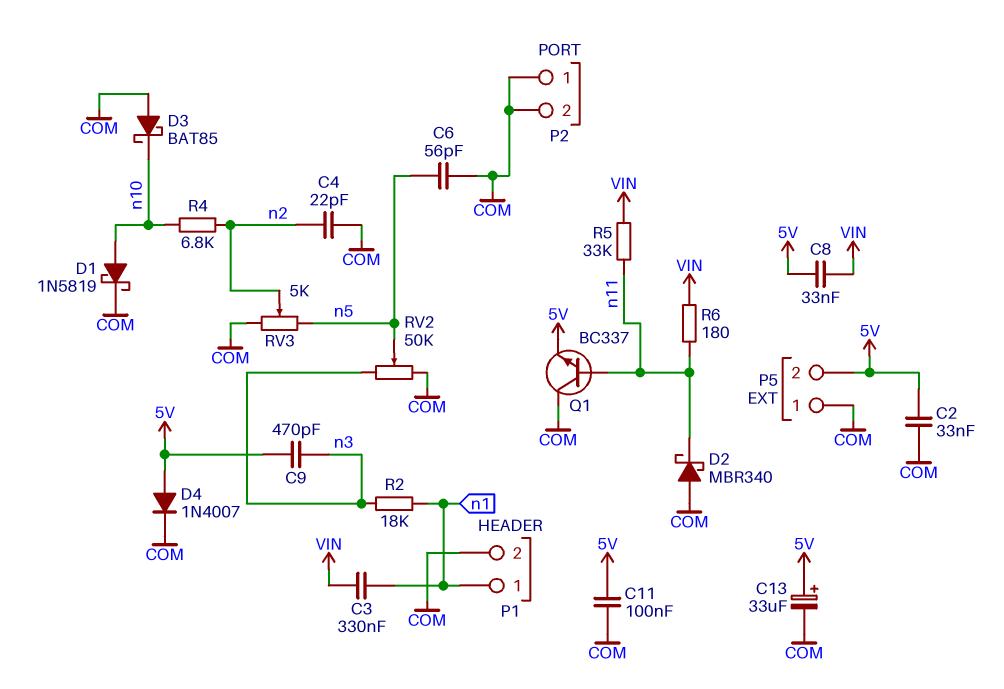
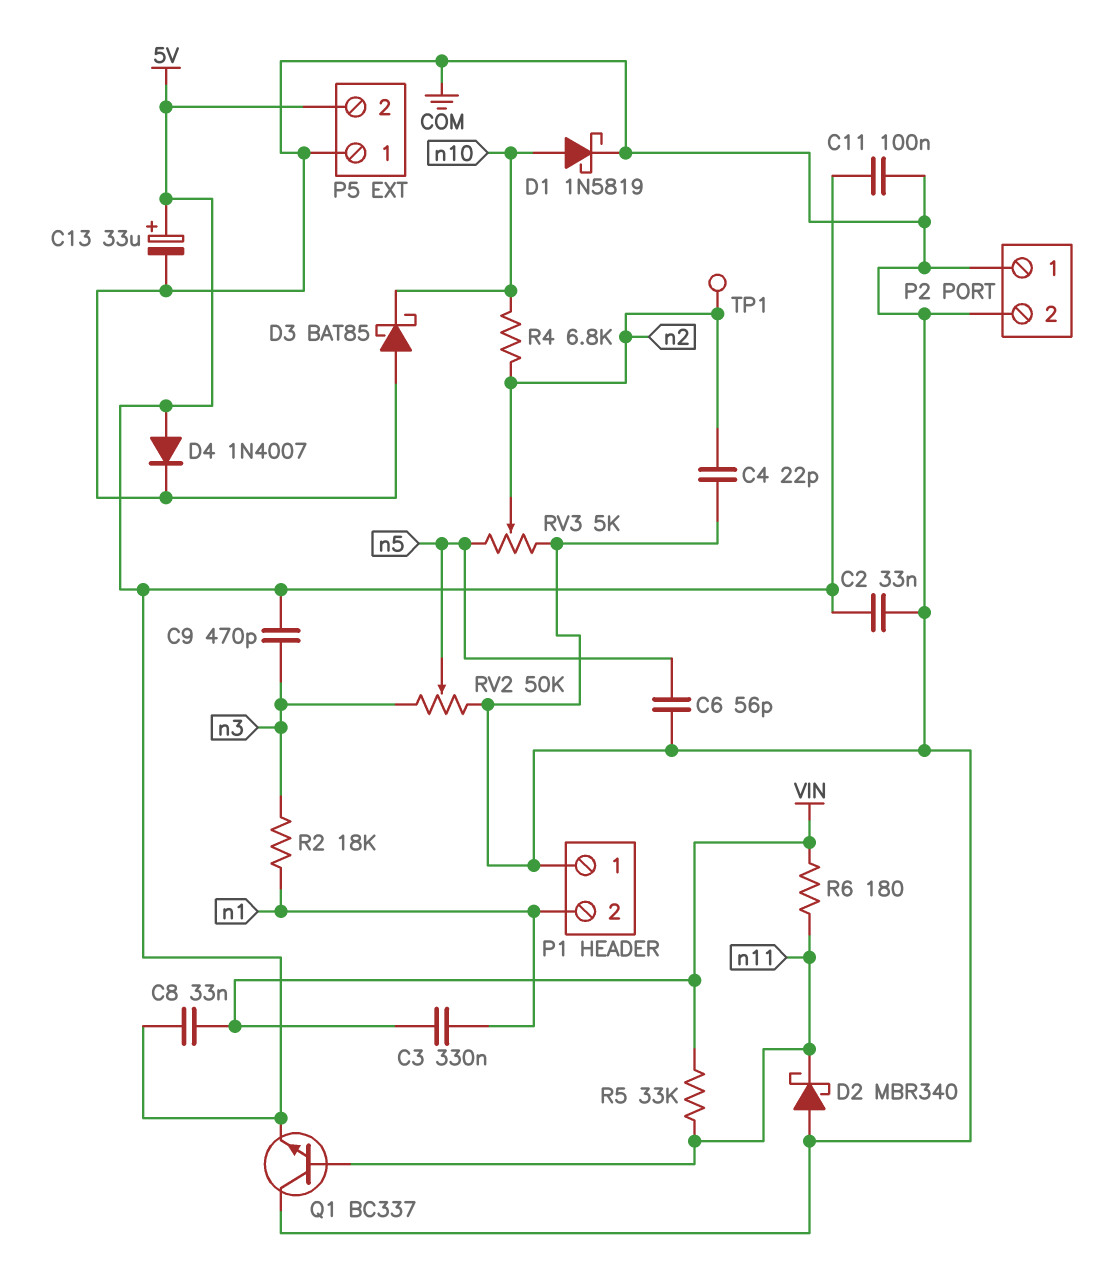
P1 pin 1: n1 -> COM
P1 pin 2: COM -> n1
TP1: none -> test point (n2)

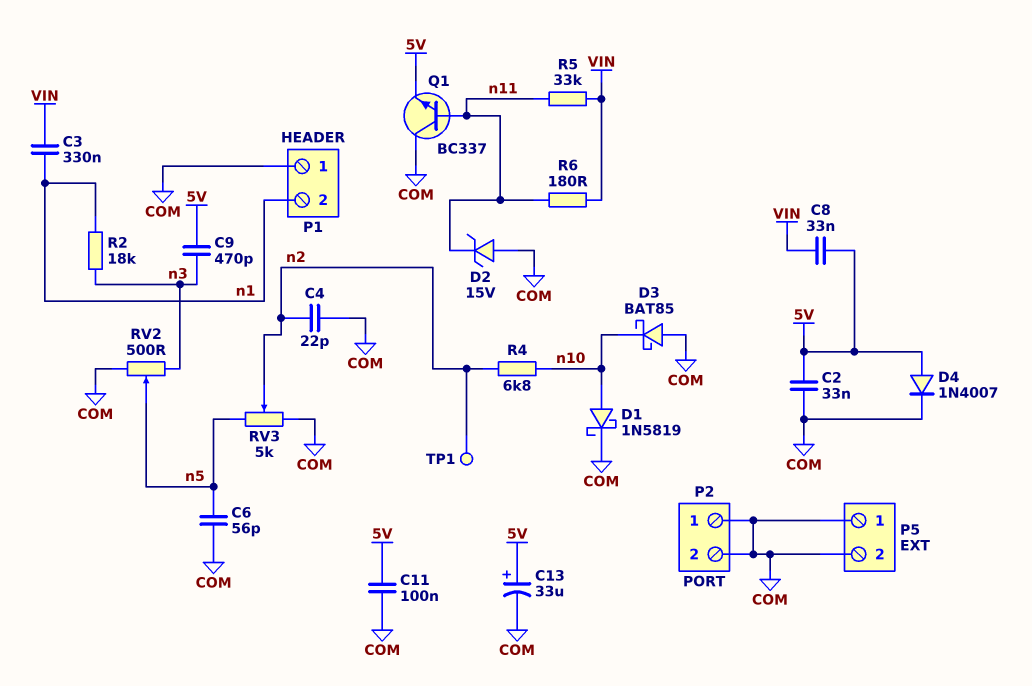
D2: schottky MBR340 (A COM, K n11) -> zener 15V (A COM, K n11)
P5 pin 2: 5V -> COM
RV2: 50k (COM, n3, wiper n5) -> 500 (COM, n3, wiper n5)

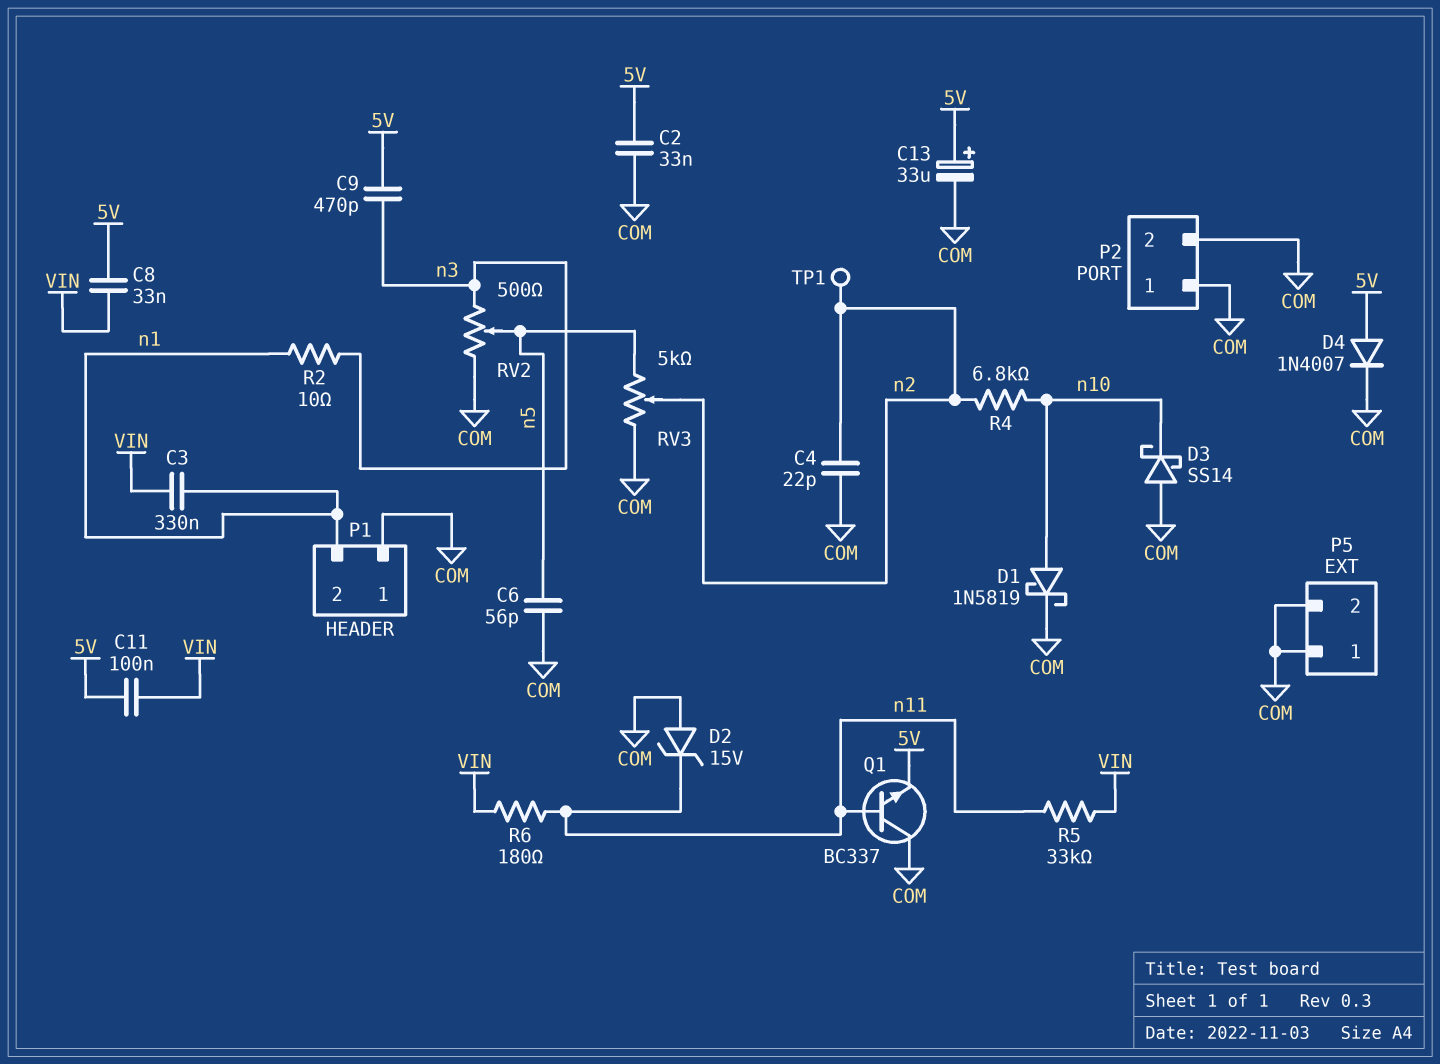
C11: 100nF (5V, COM) -> 100nF (5V, VIN)
D3: schottky BAT85 (A COM, K n10) -> schottky SS14 (A COM, K n10)
R2: 18k (n1, n3) -> 10 (n1, n3)

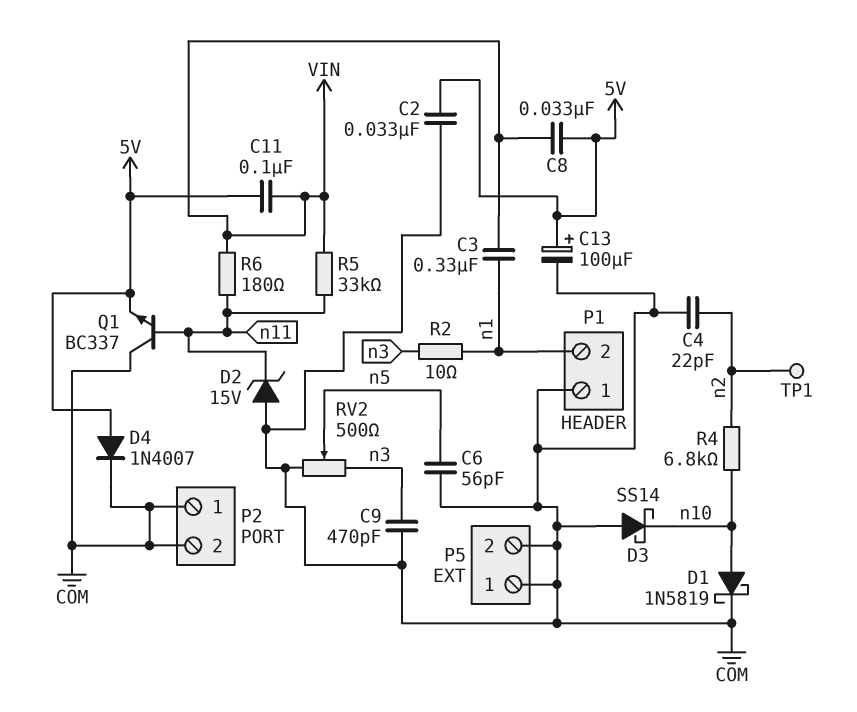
C9: 470pF (5V, n3) -> 470pF (COM, n3)
C13: 33uF (plus 5V, minus COM) -> 100uF (plus 5V, minus COM)
RV3: 5k (COM, n5, wiper n2) -> none

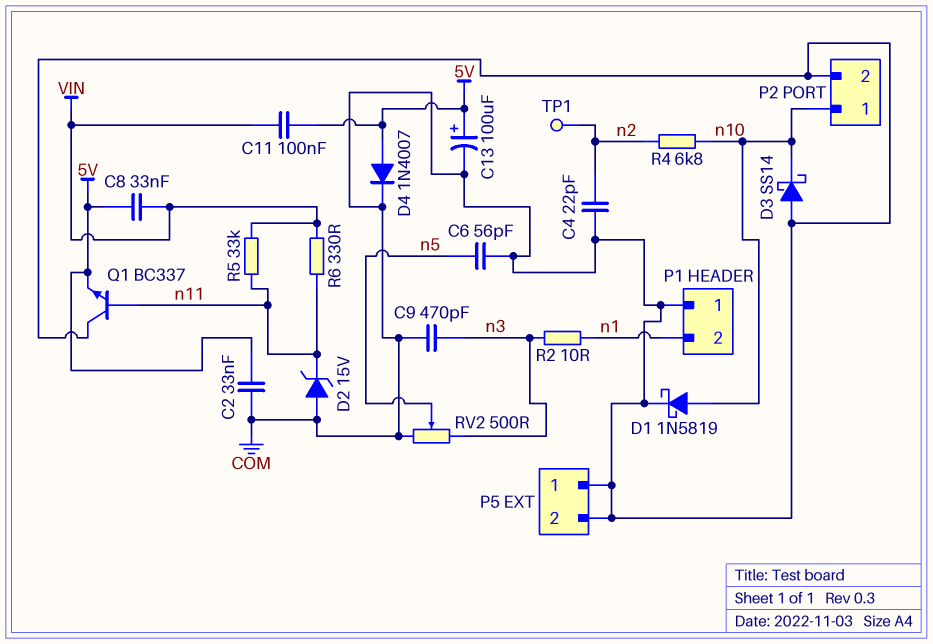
C3: 330nF (VIN, n1) -> none
P2 pin 1: COM -> n10
R6: 180 (VIN, n11) -> 330 (VIN, n11)

